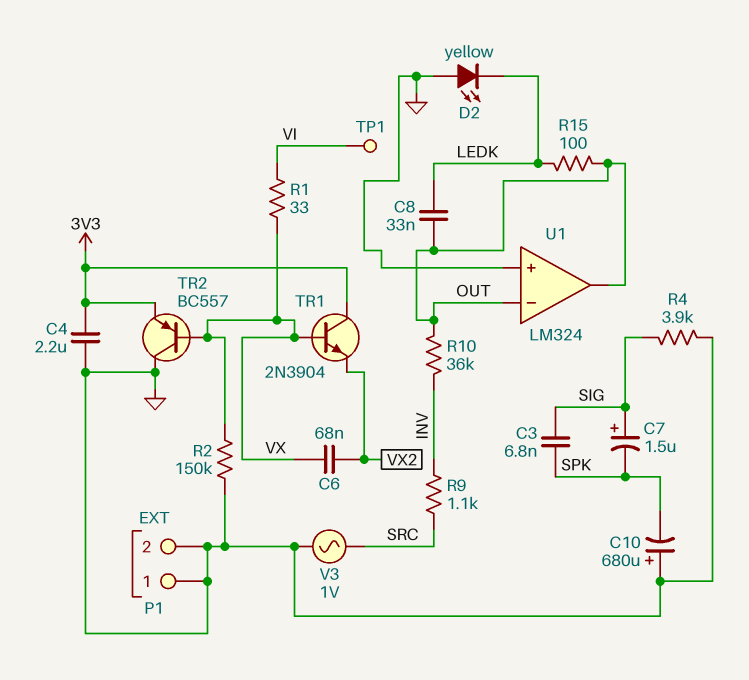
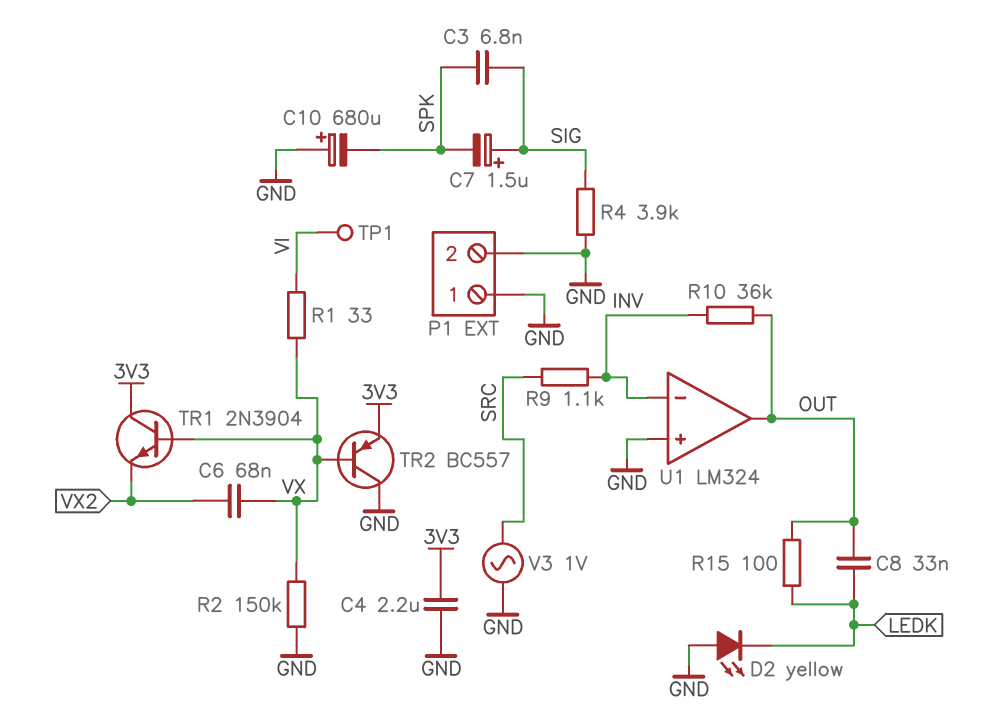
U1 pin in-: OUT -> INV

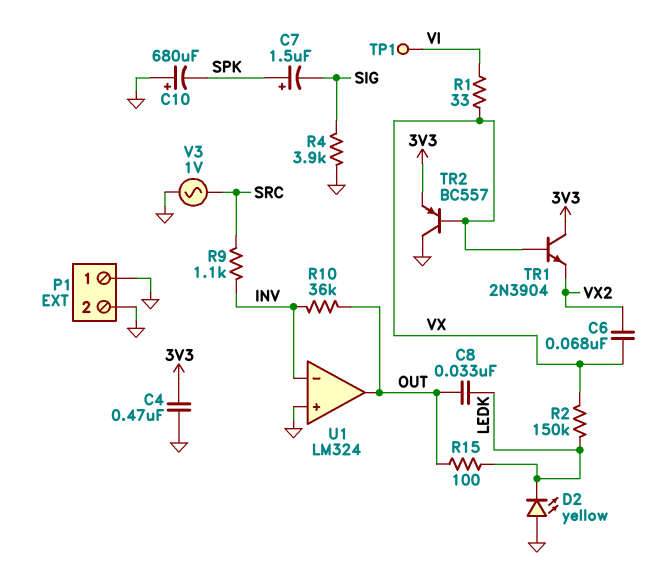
C3: 6.8nF (SIG, SPK) -> none
C4: 2.2uF (3V3, GND) -> 470nF (3V3, GND)
C7: 1.5uF (plus SIG, minus SPK) -> 1.5uF (plus SPK, minus SIG)
R2: 150k (GND, VX) -> 150k (LEDK, VX)

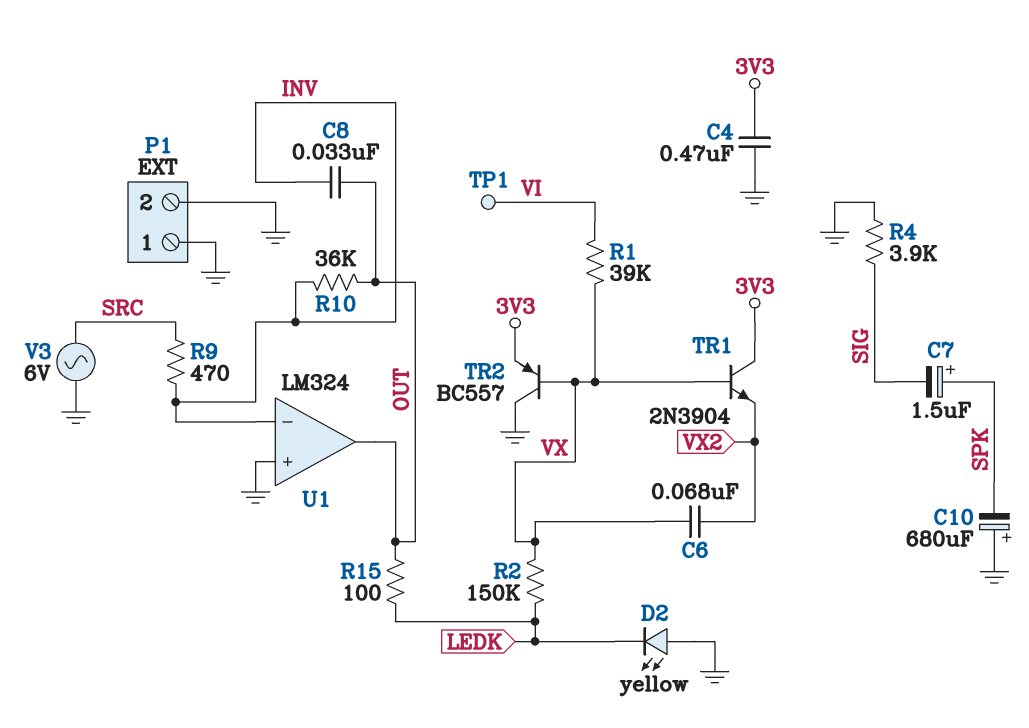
C8: 33nF (LEDK, OUT) -> 33nF (INV, OUT)
R1: 33 (VI, VX) -> 39k (VI, VX)
R9: 1.1k (INV, SRC) -> 470 (INV, SRC)
V3: AC 1V (GND, SRC) -> AC 6V (GND, SRC)

